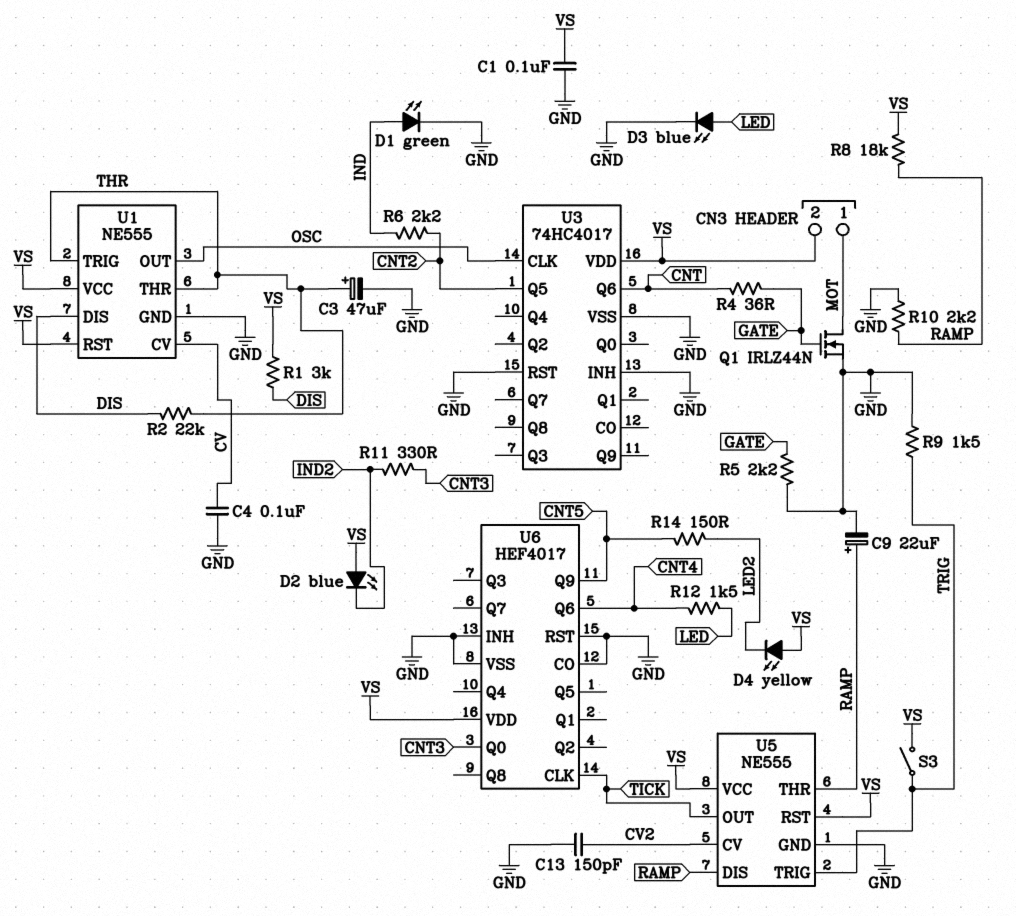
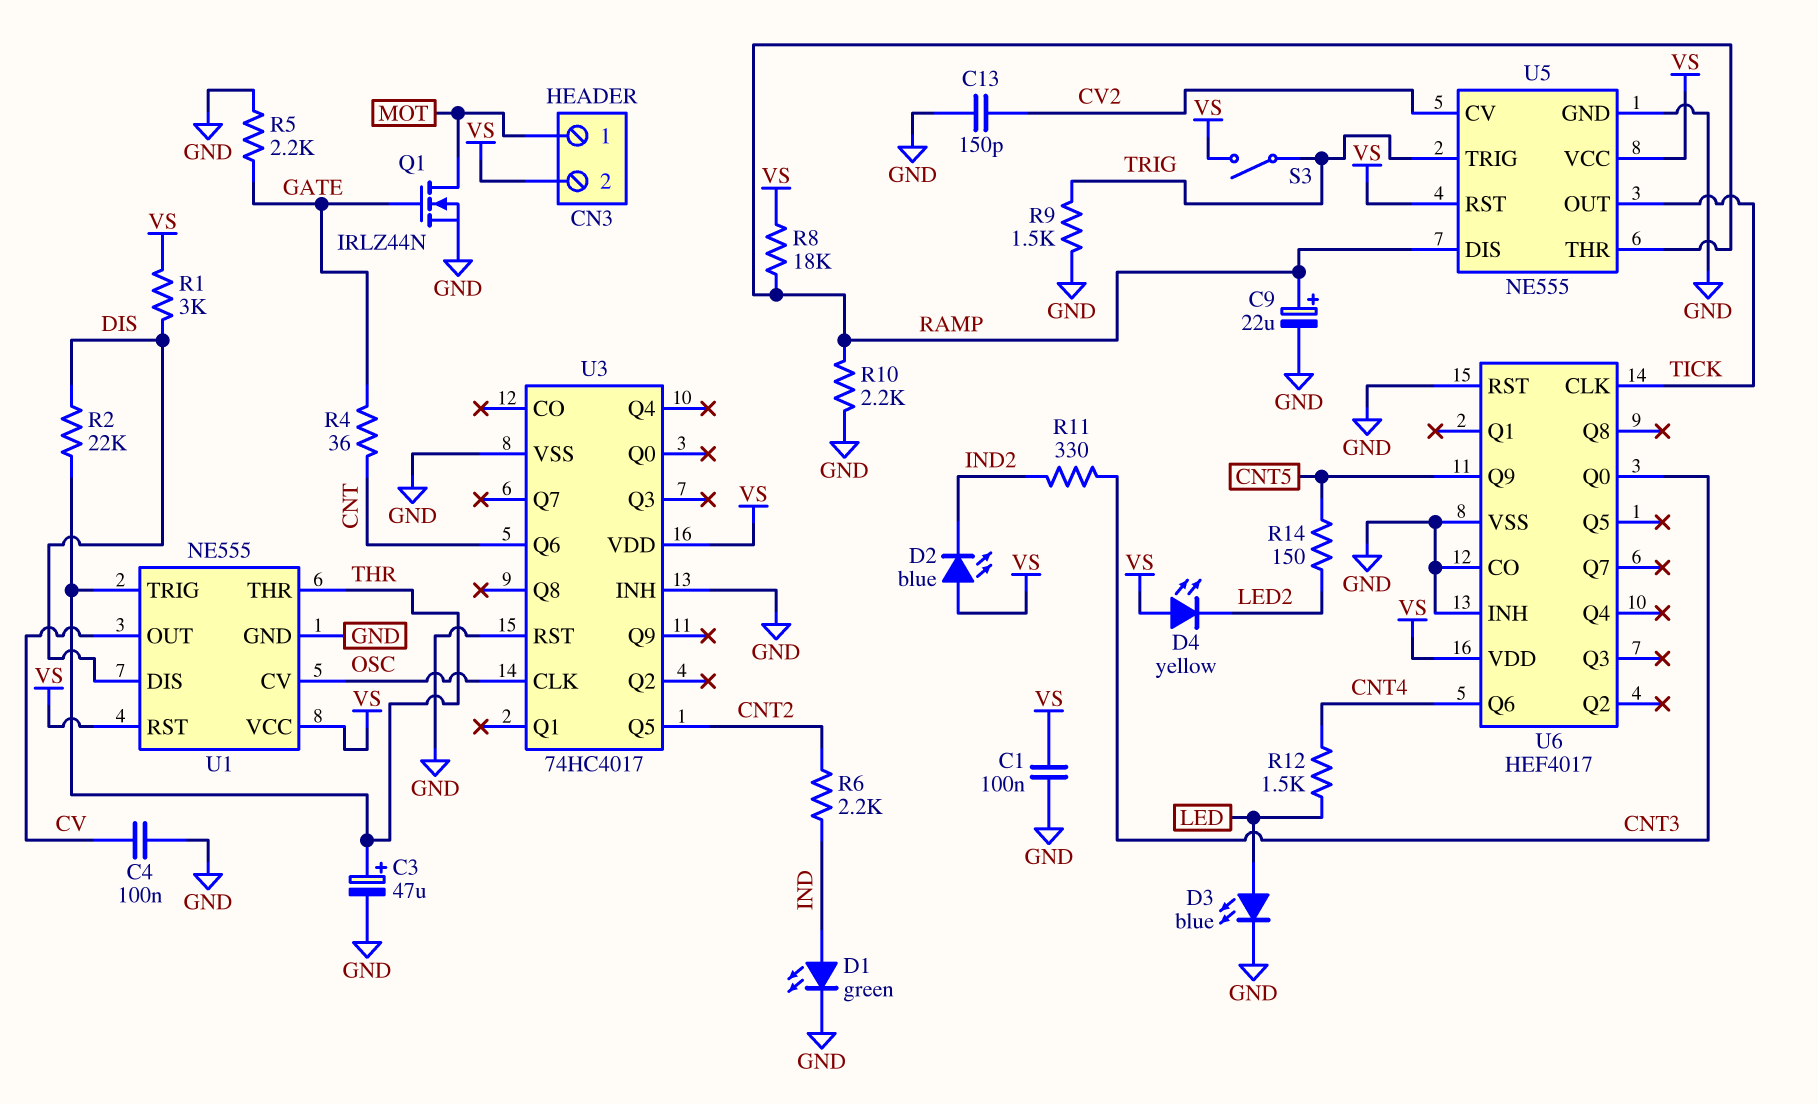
U1 pin CV: CV -> OSC
U1 pin OUT: OSC -> CV

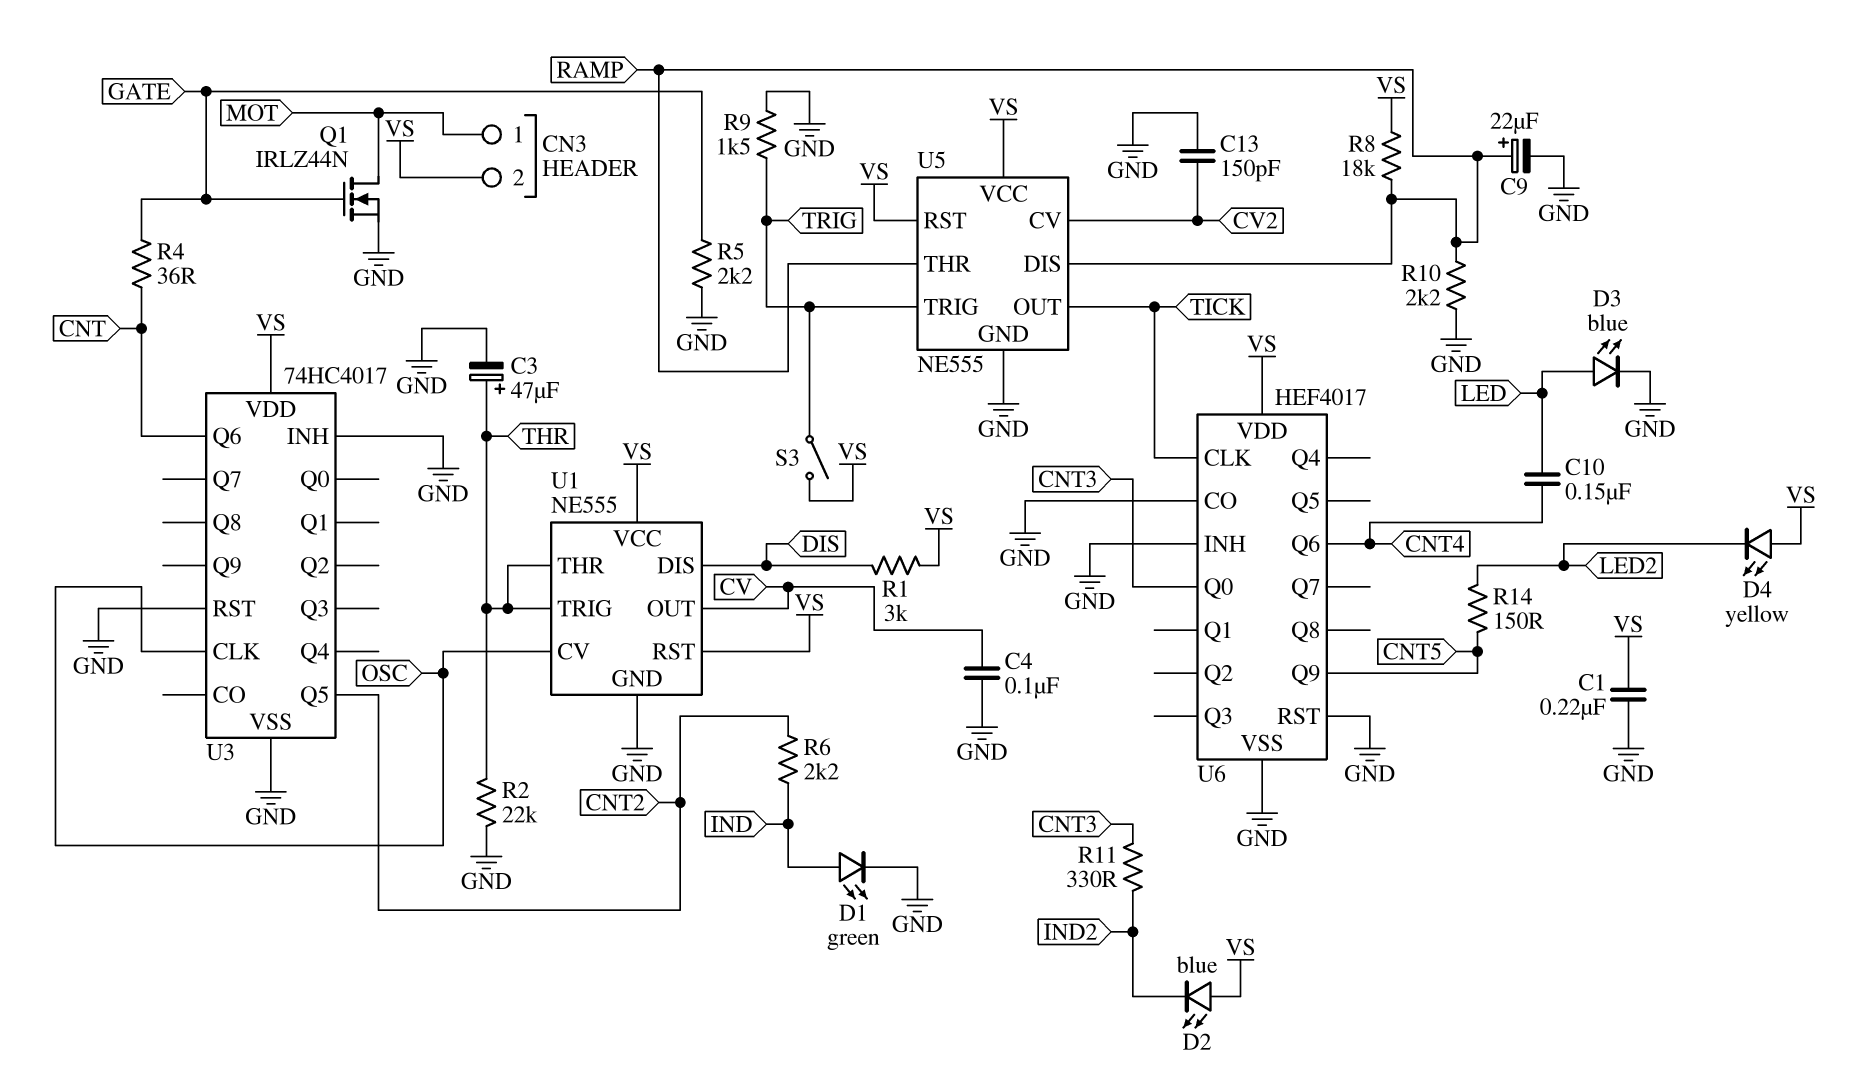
C1: 100nF (GND, VS) -> 220nF (GND, VS)
C10: none -> 150nF (CNT4, LED)
R2: 22k (DIS, THR) -> 22k (GND, THR)
R12: 1.5k (CNT4, LED) -> none

